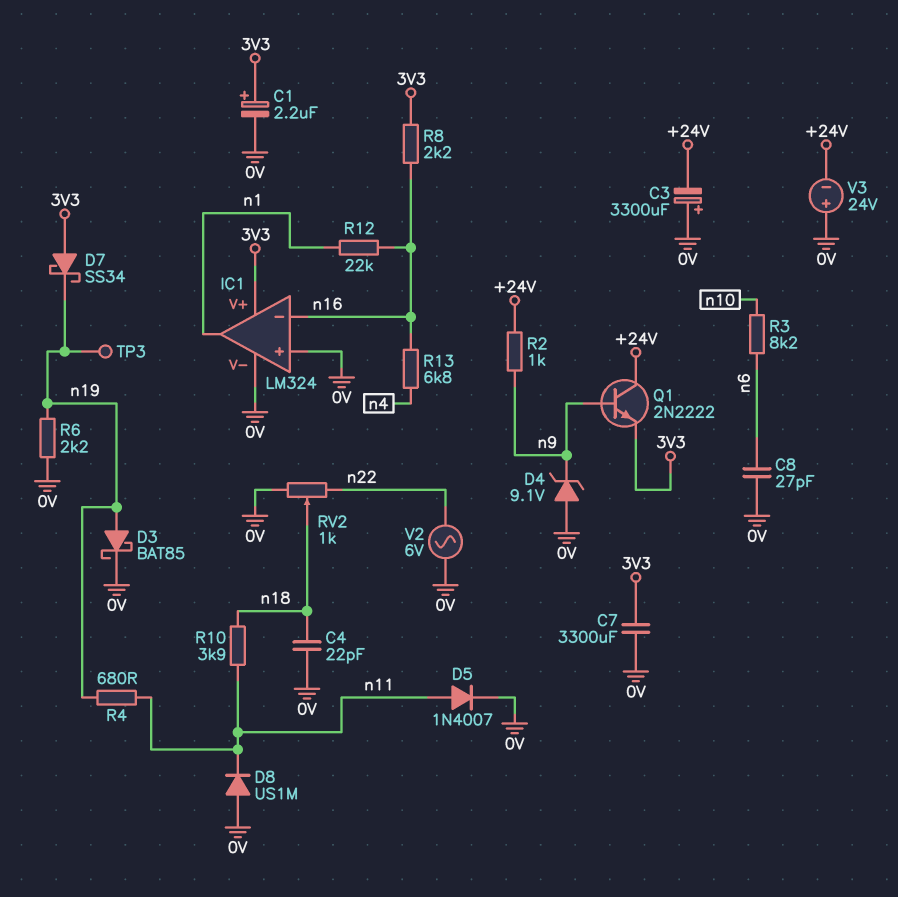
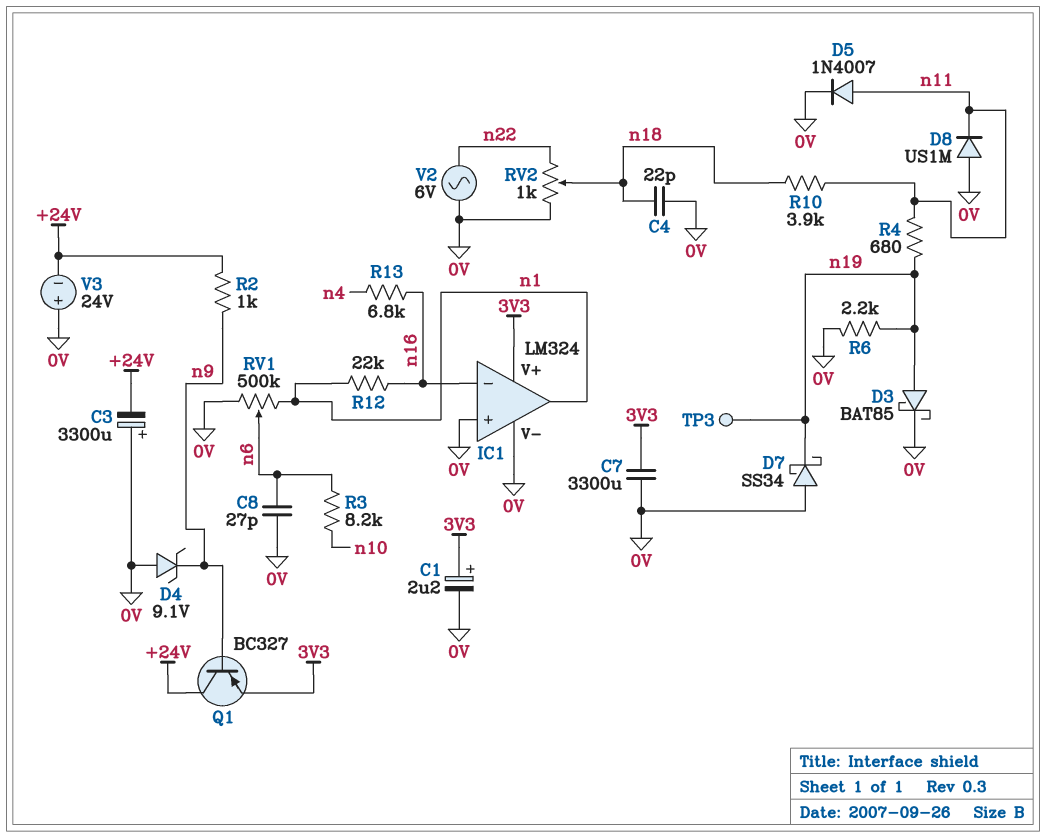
D7: schottky SS34 (A 3V3, K n19) -> schottky SS34 (A 0V, K n19)
Q1: NPN 2N2222 (B n9, C +24V, E 3V3) -> PNP BC327 (B n9, C +24V, E 3V3)
R8: 2.2k (3V3, n16) -> none
RV1: none -> 500k (0V, n1, wiper n6)

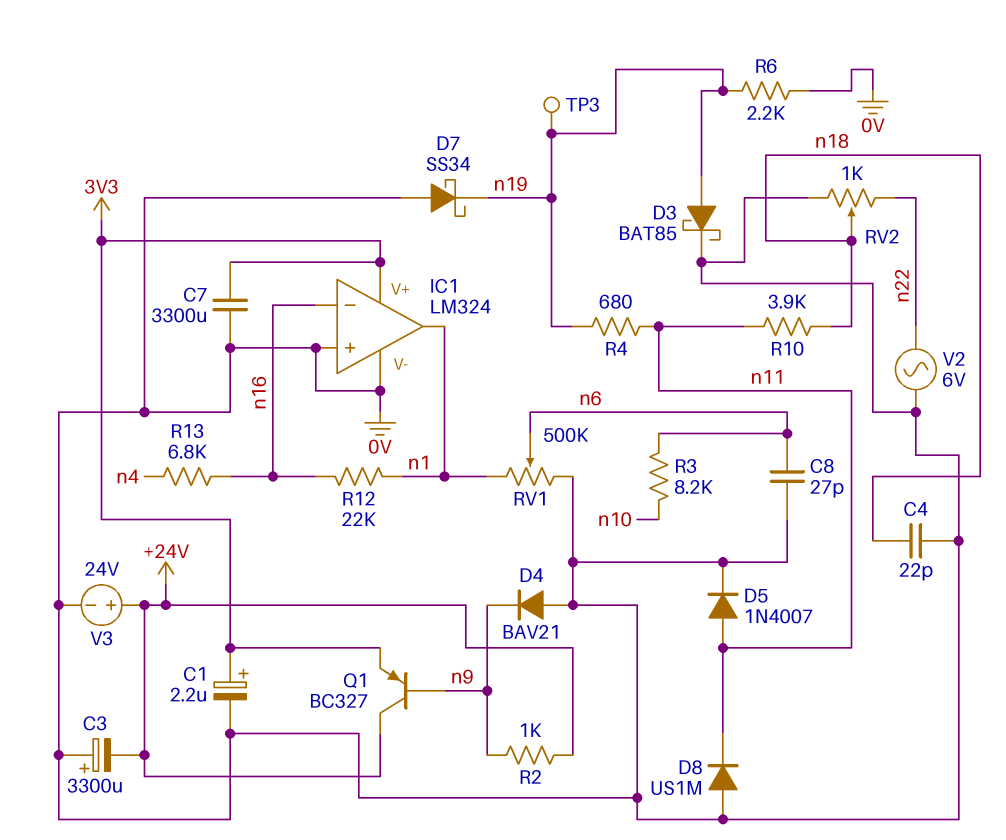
D4: zener 9.1V (A 0V, K n9) -> diode BAV21 (A 0V, K n9)
V3: 24V (plus 0V, minus +24V) -> 24V (plus +24V, minus 0V)

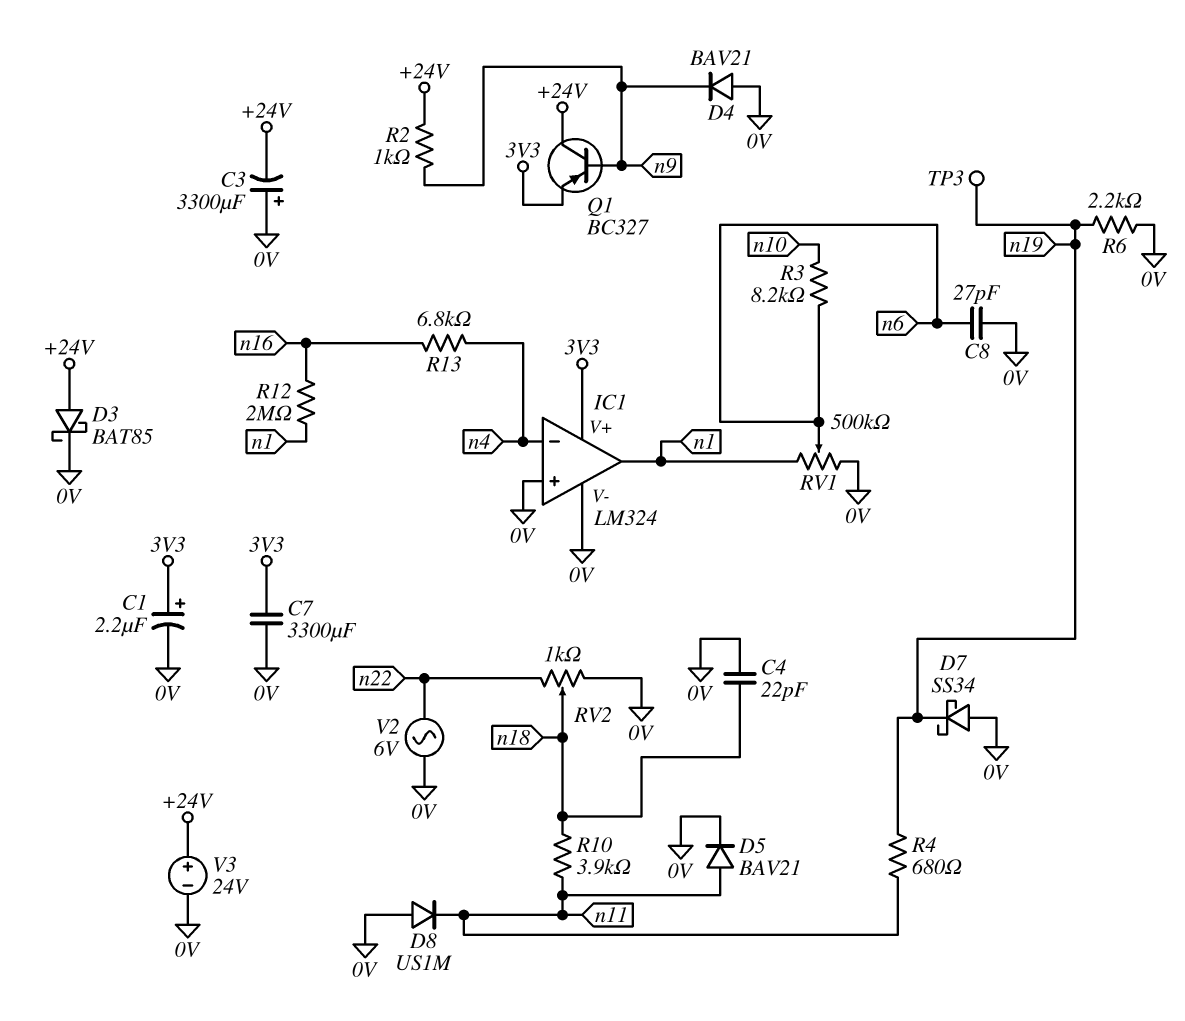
D3: schottky BAT85 (A n19, K 0V) -> schottky BAT85 (A +24V, K 0V)
D5: diode 1N4007 (A n11, K 0V) -> diode BAV21 (A n11, K 0V)
IC1 pin in-: n16 -> n4
R12: 22k (n1, n16) -> 2M (n1, n16)

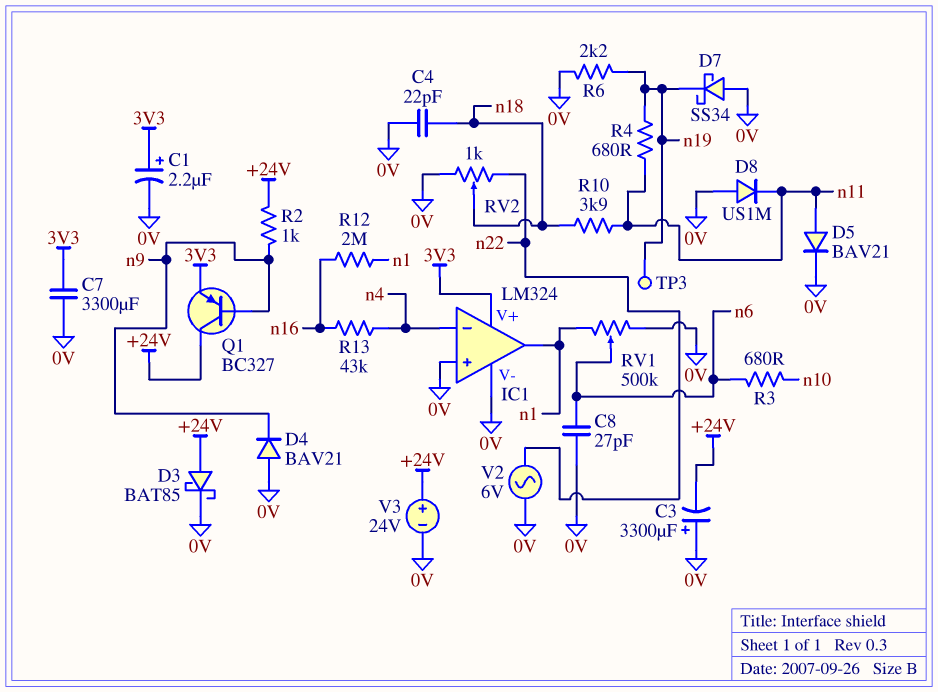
R3: 8.2k (n6, n10) -> 680 (n6, n10)
R13: 6.8k (n4, n16) -> 43k (n4, n16)

